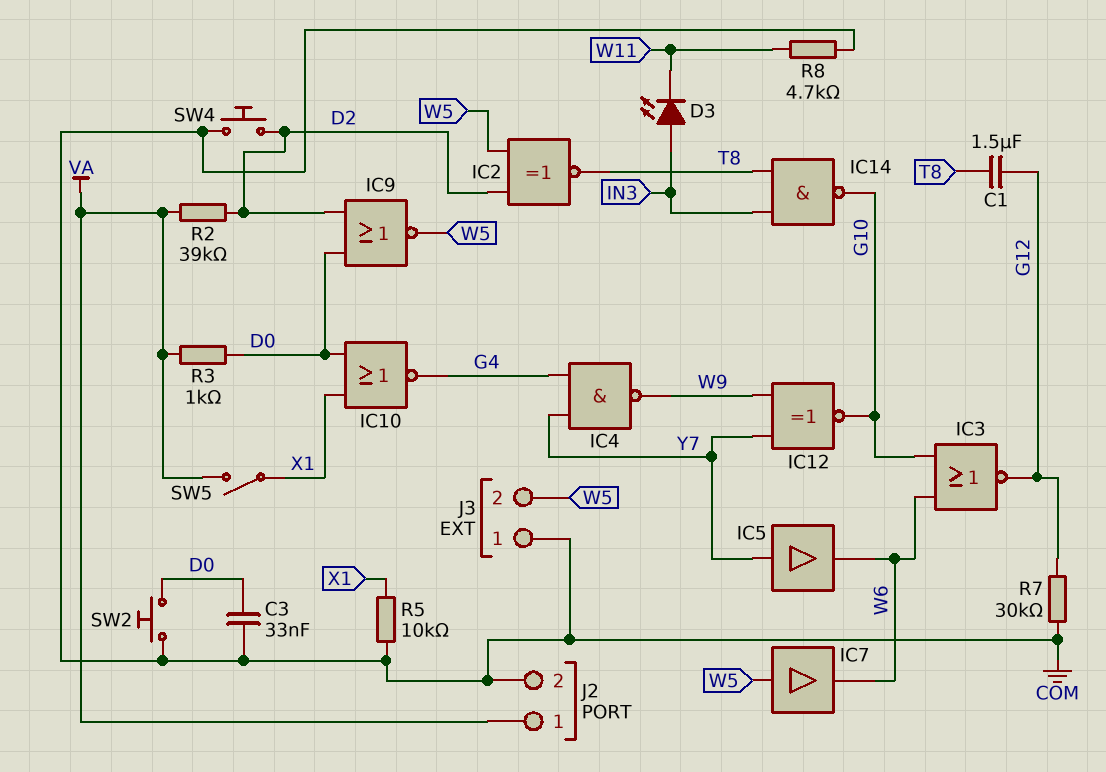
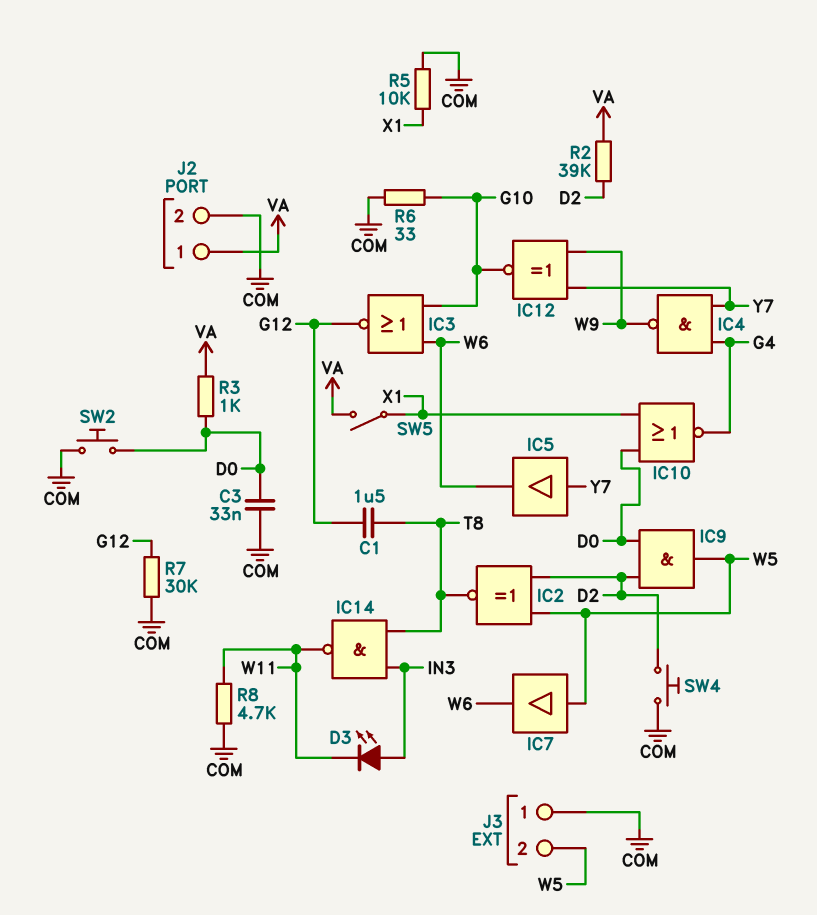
IC9: NOR (in D0, in D2, out W5) -> AND (in D0, in D2, out W5)
IC14: NAND (in IN3, in T8, out G10) -> NAND (in IN3, in T8, out W11)
R6: none -> 33 (COM, G10)

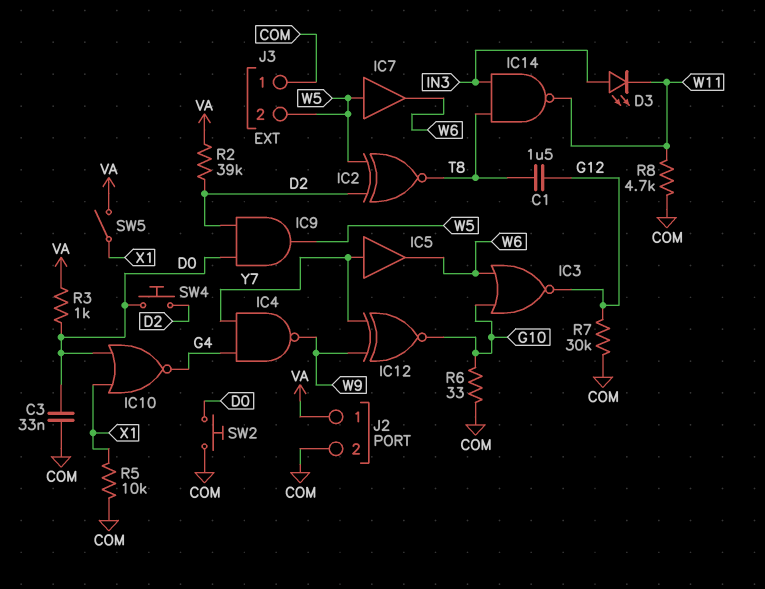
SW4: button (COM, D2) -> button (D0, D2)

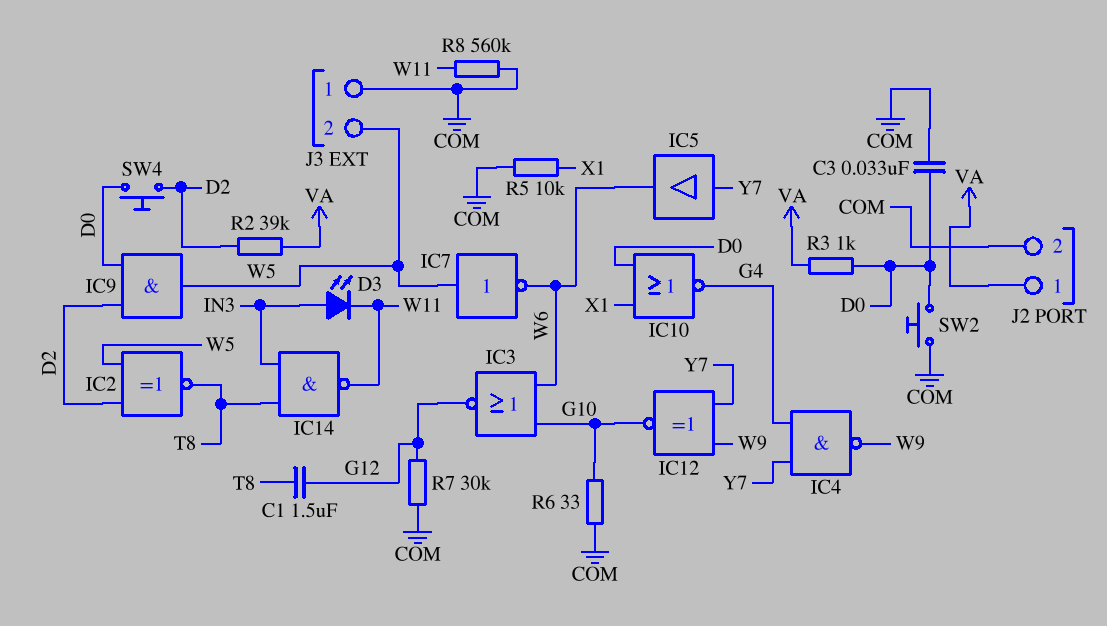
IC7: buffer (in W5, out W6) -> NOT (in W5, out W6)
R8: 4.7k (COM, W11) -> 560k (COM, W11)
SW5: switch (VA, X1) -> none

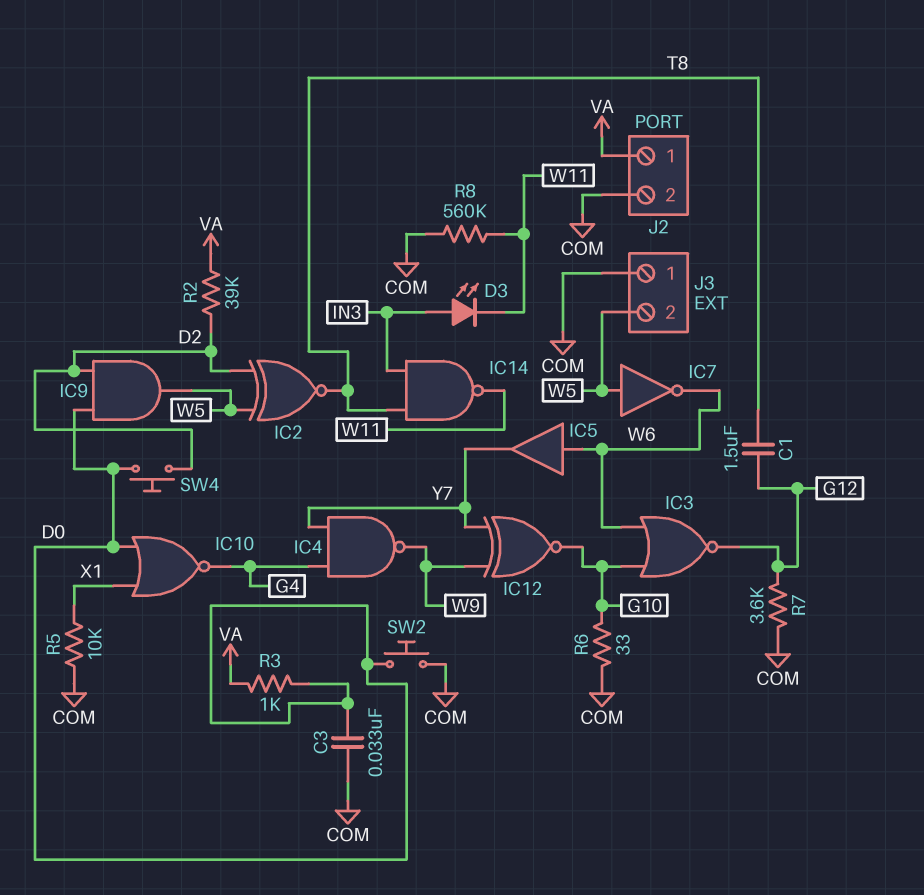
IC5: buffer (in Y7, out W6) -> buffer (in W6, out Y7)
R7: 30k (COM, G12) -> 3.6k (COM, G12)

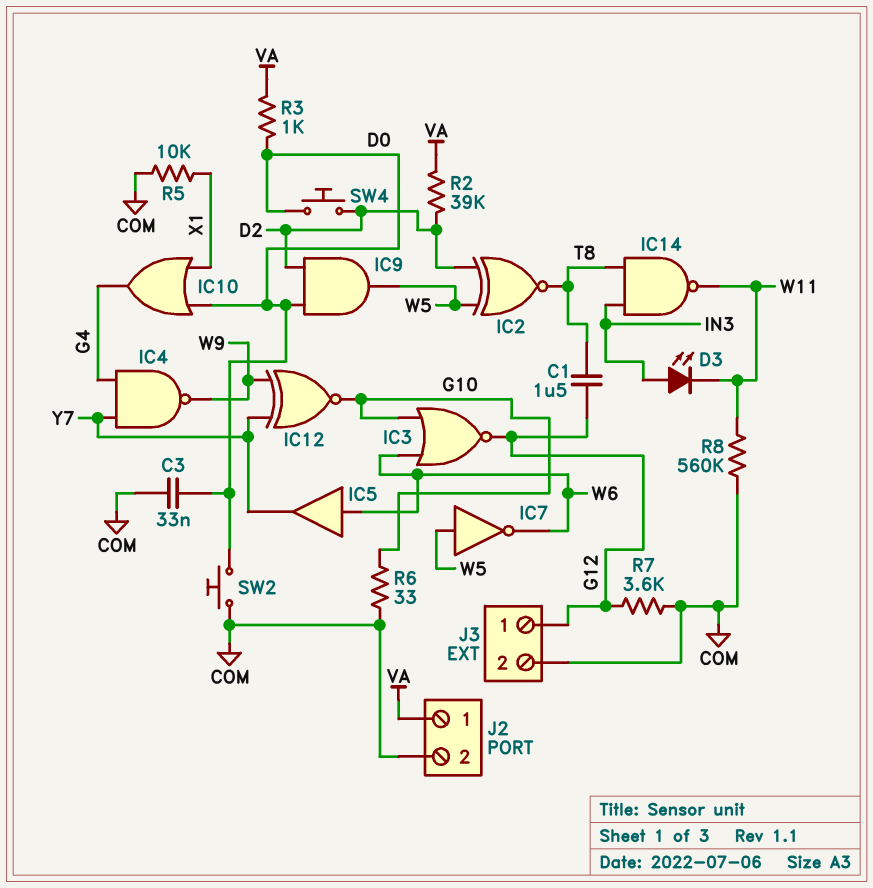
IC10: NOR (in D0, in X1, out G4) -> OR (in D0, in X1, out G4)
J3 pin 1: COM -> G12
J3 pin 2: W5 -> COM

